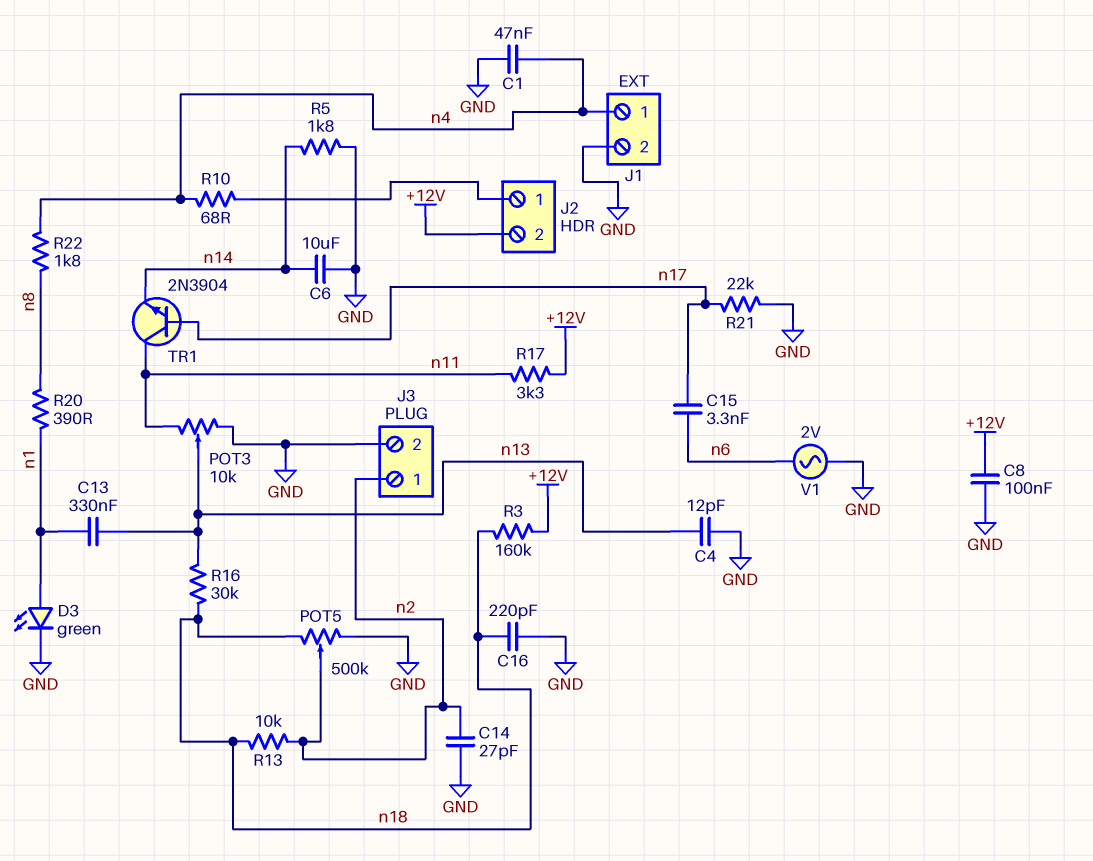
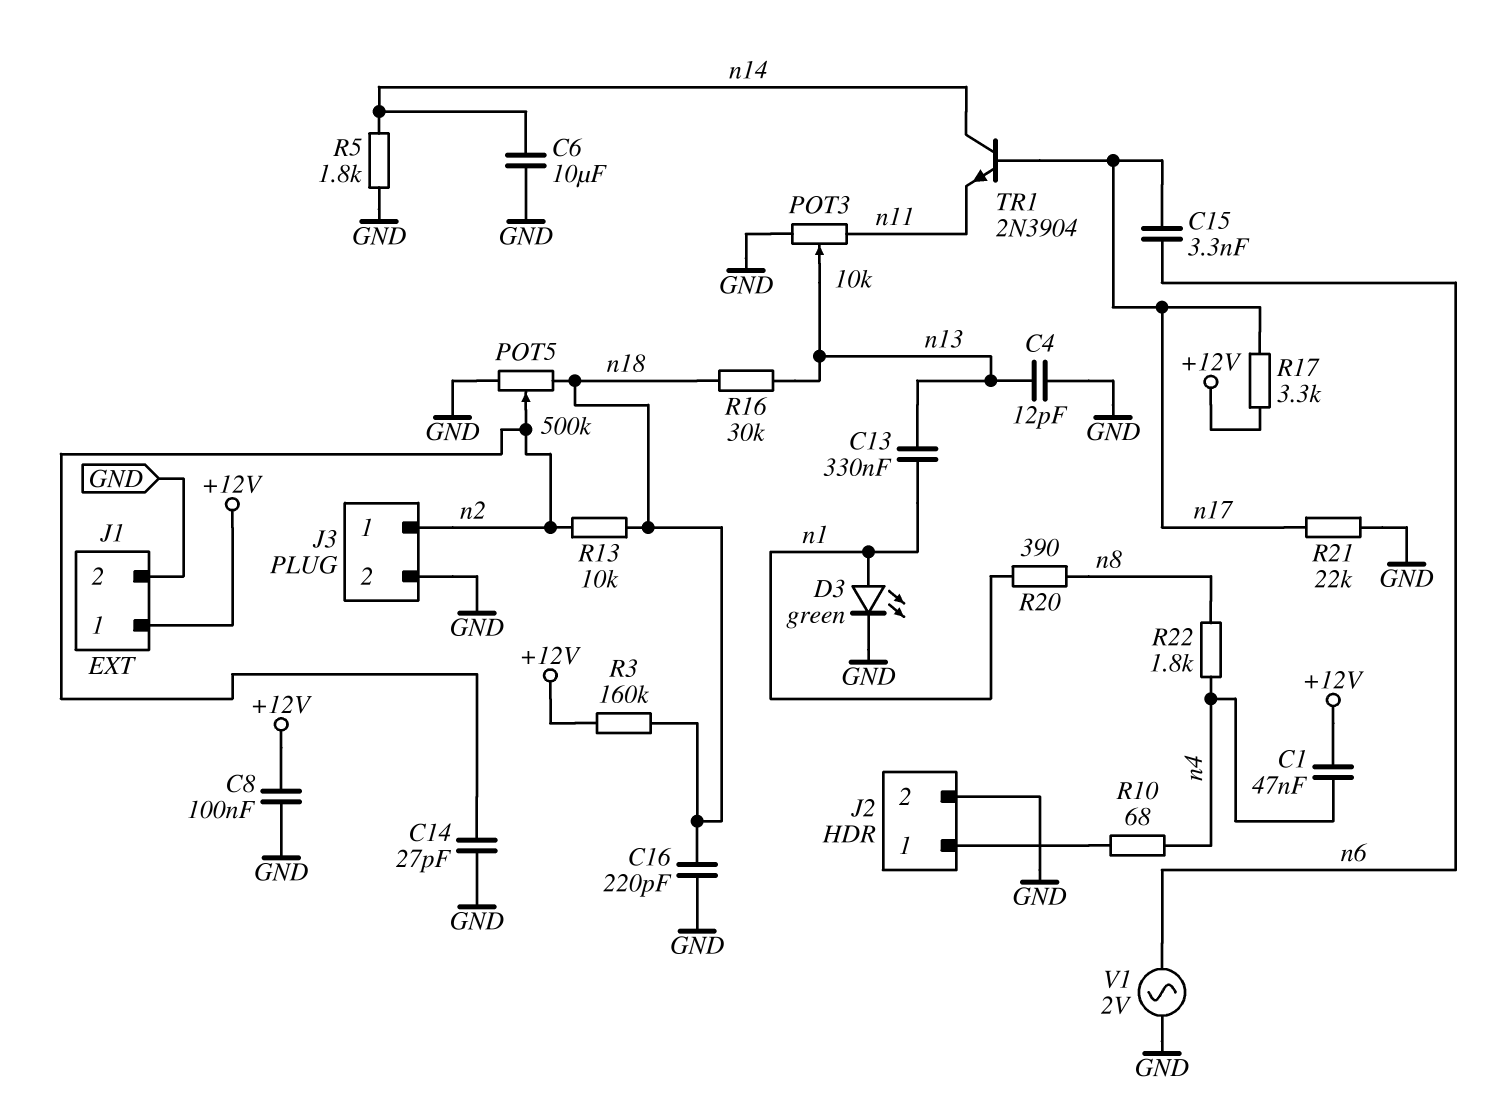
C1: 47nF (GND, n4) -> 47nF (+12V, n4)
J1 pin 1: n4 -> +12V
J2 pin 2: +12V -> GND
R17: 3.3k (+12V, n11) -> 3.3k (+12V, n17)
TR1: NPN 2N3904 (B n17, C n11, E n14) -> NPN 2N3904 (B n17, C n14, E n11)

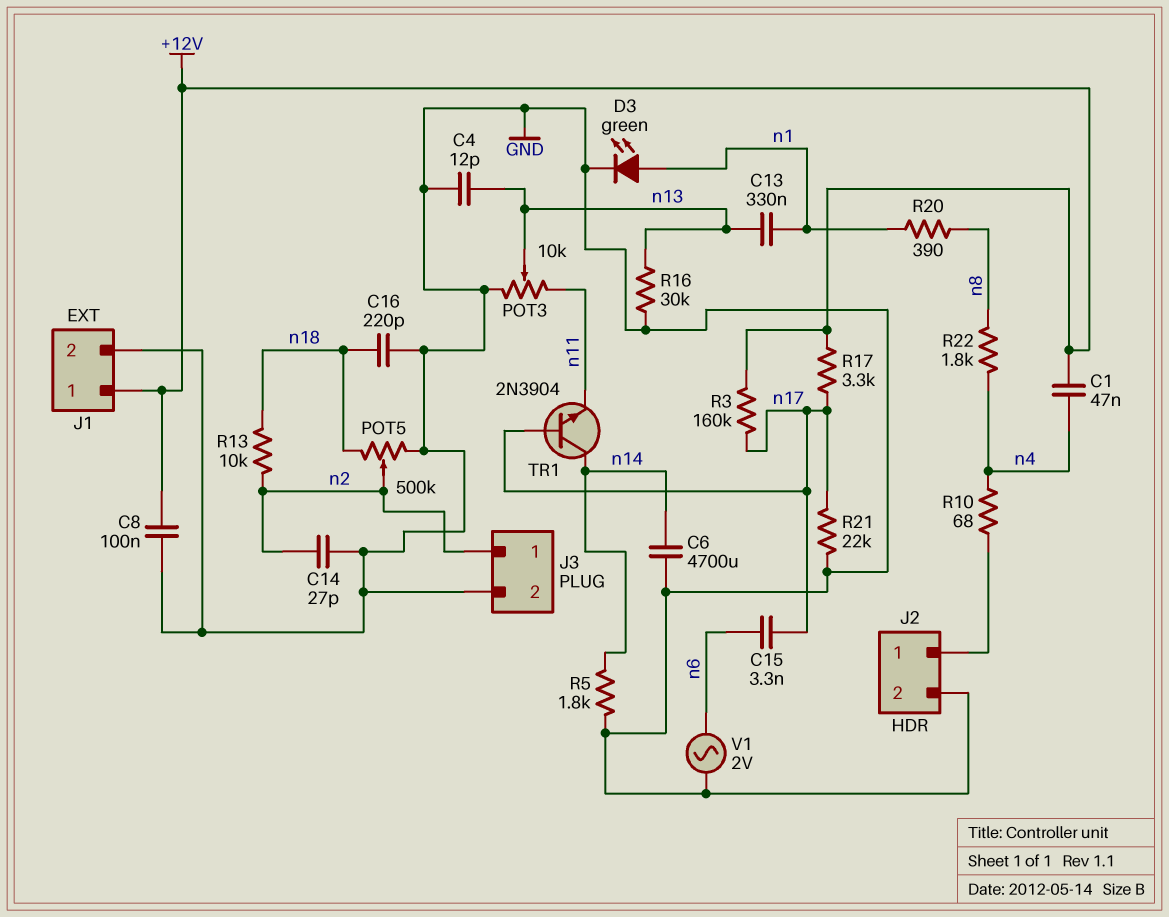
C6: 10uF (GND, n14) -> 4700uF (GND, n14)
R3: 160k (+12V, n18) -> 160k (+12V, n17)
R16: 30k (n13, n18) -> 30k (GND, n13)

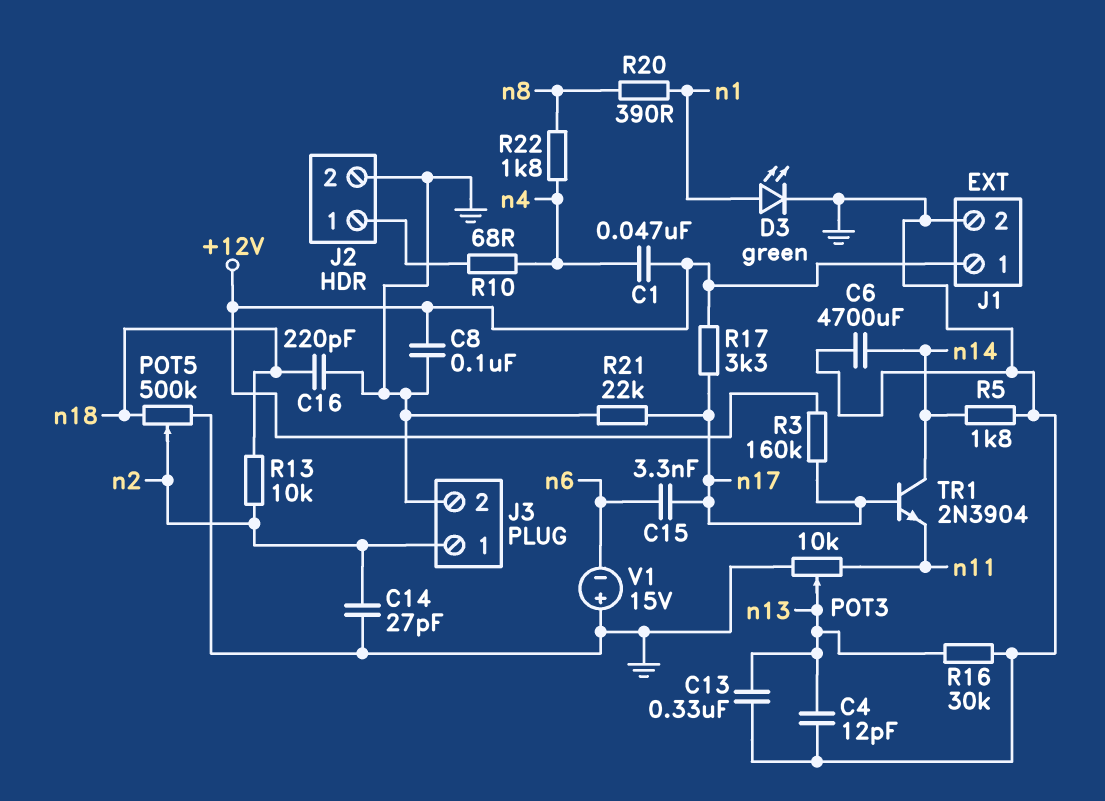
C13: 330nF (n1, n13) -> 330nF (GND, n13)
V1: AC 2V (GND, n6) -> 15V (plus GND, minus n6)

